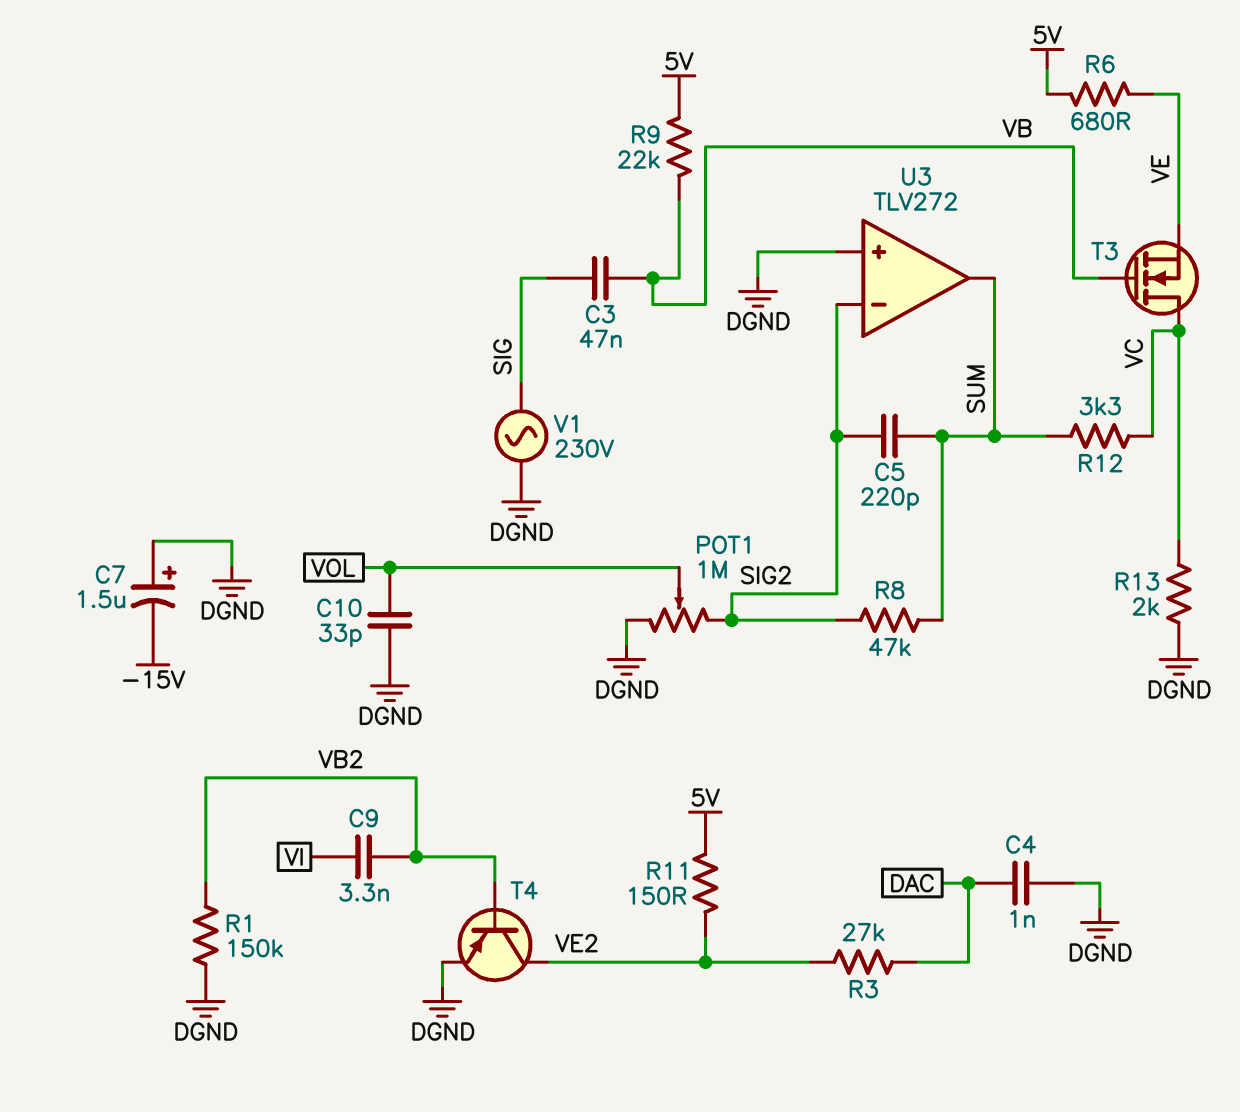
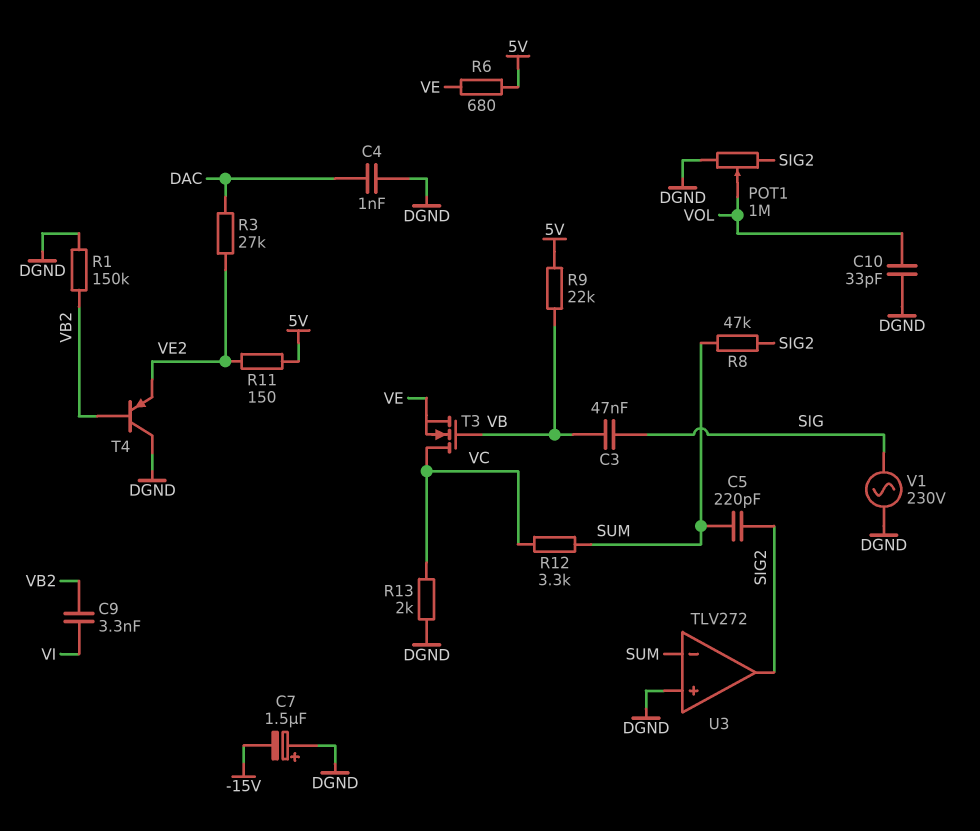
T4: PNP (B VB2, C VE2, E DGND) -> PNP (B VB2, C DGND, E VE2)
U3 pin in-: SIG2 -> SUM
U3 pin out: SUM -> SIG2

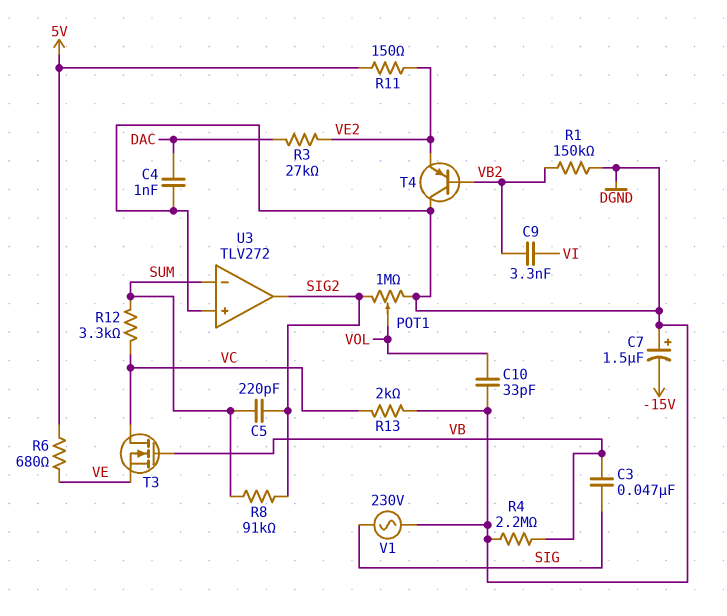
R4: none -> 2.2M (DGND, VB)
R8: 47k (SIG2, SUM) -> 91k (SIG2, SUM)
R9: 22k (5V, VB) -> none

